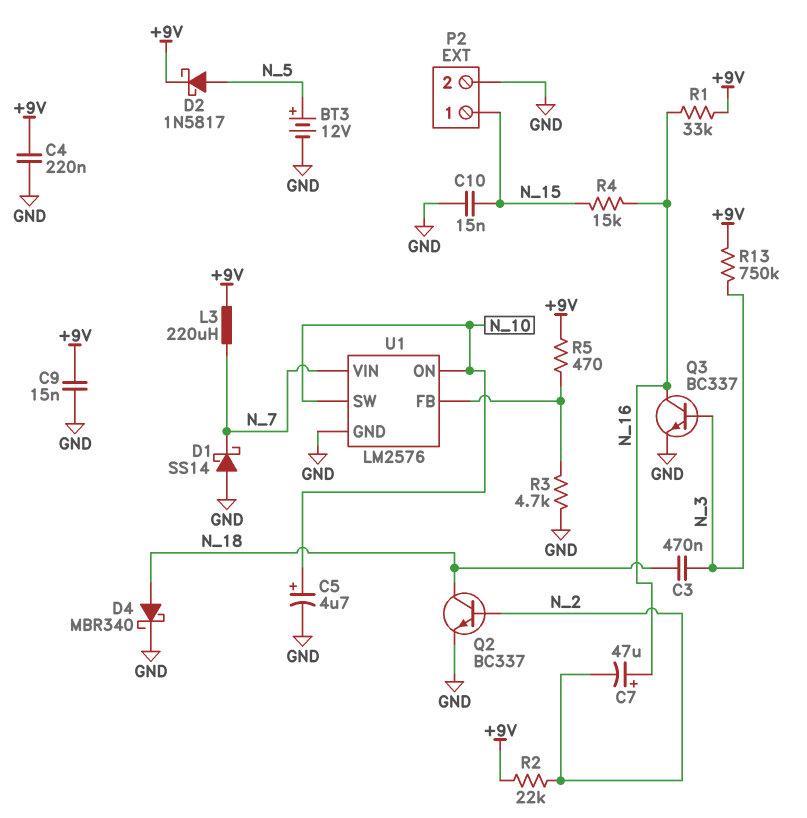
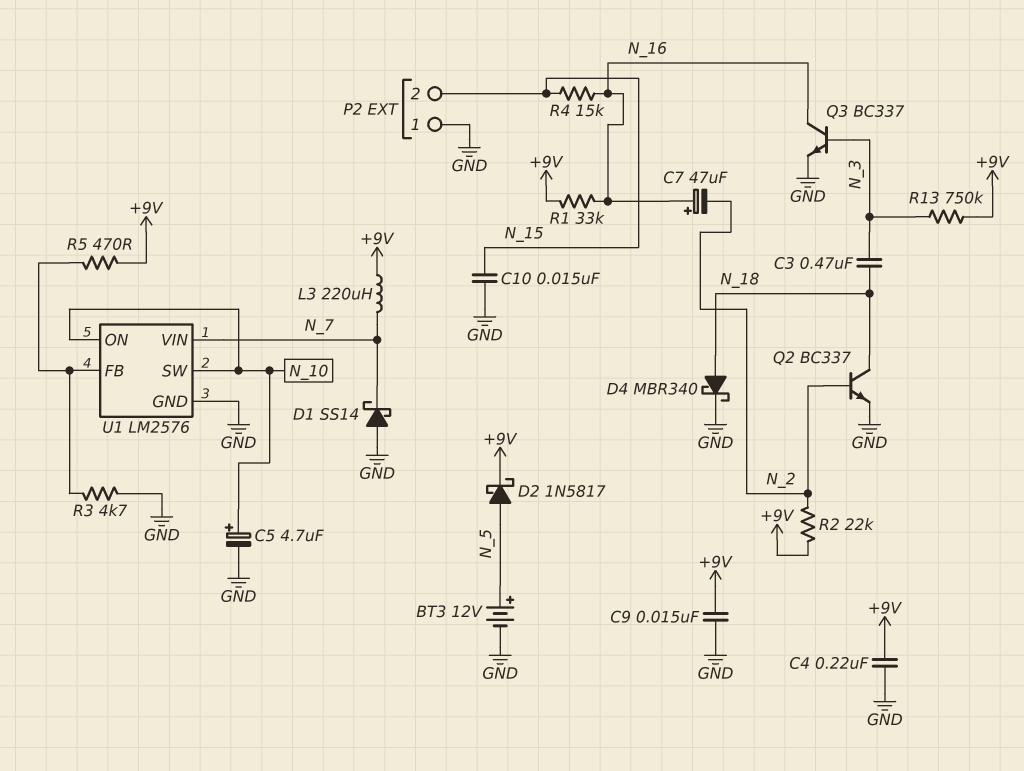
P2 pin 1: N_15 -> GND
P2 pin 2: GND -> N_15

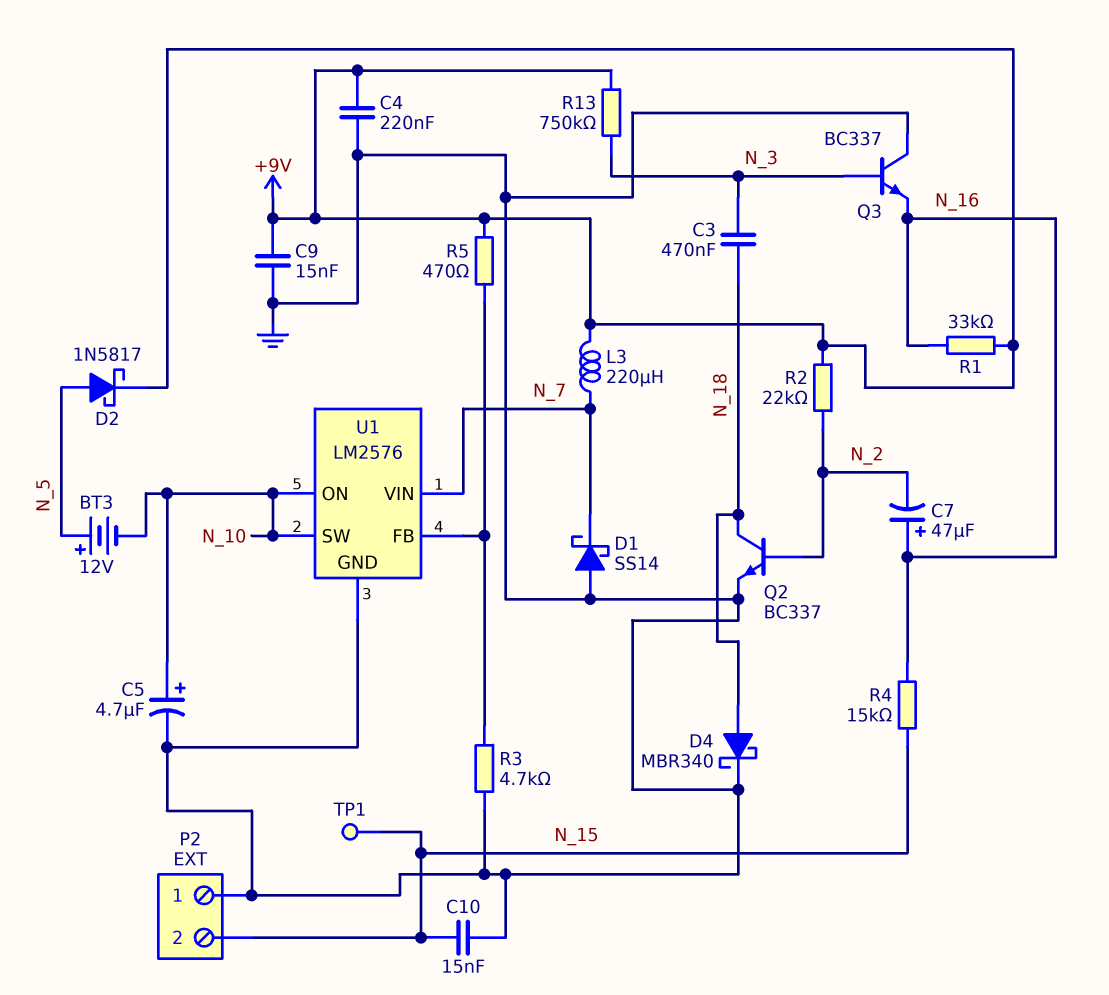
BT3: 12V (plus N_5, minus GND) -> 12V (plus N_5, minus N_10)
Q3: NPN BC337 (B N_3, C N_16, E GND) -> NPN BC337 (B N_3, C GND, E N_16)
TP1: none -> test point (N_15)

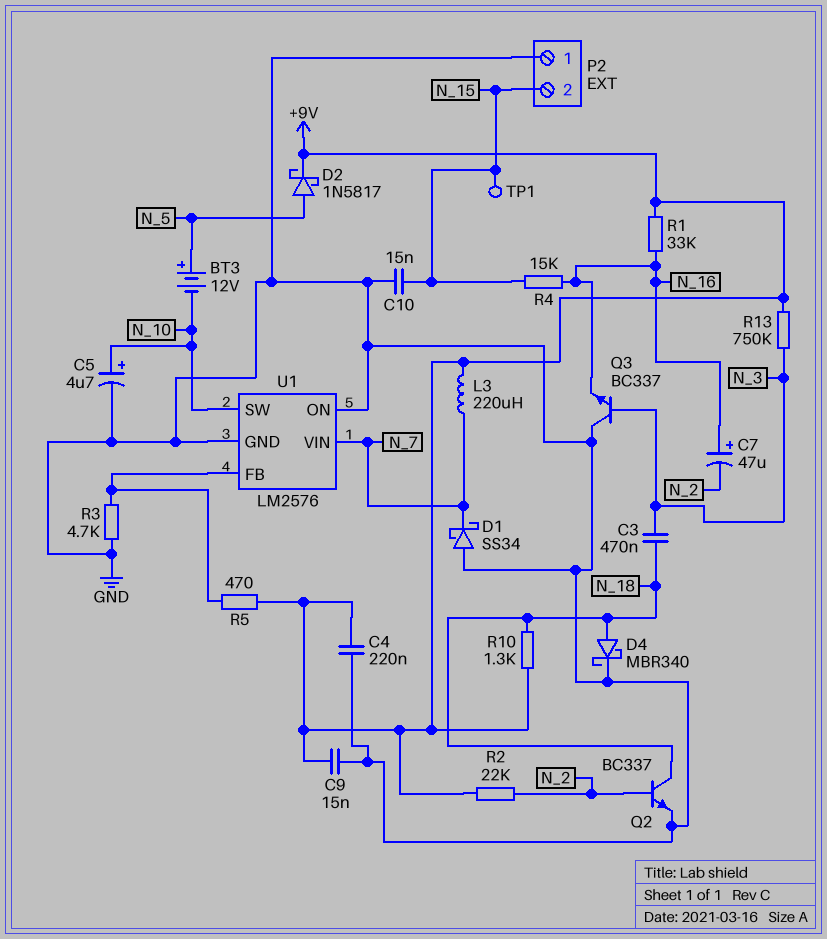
D1: schottky SS14 (A GND, K N_7) -> schottky SS34 (A GND, K N_7)
R10: none -> 1.3k (+9V, N_18)
U1 pin ON: N_10 -> GND

